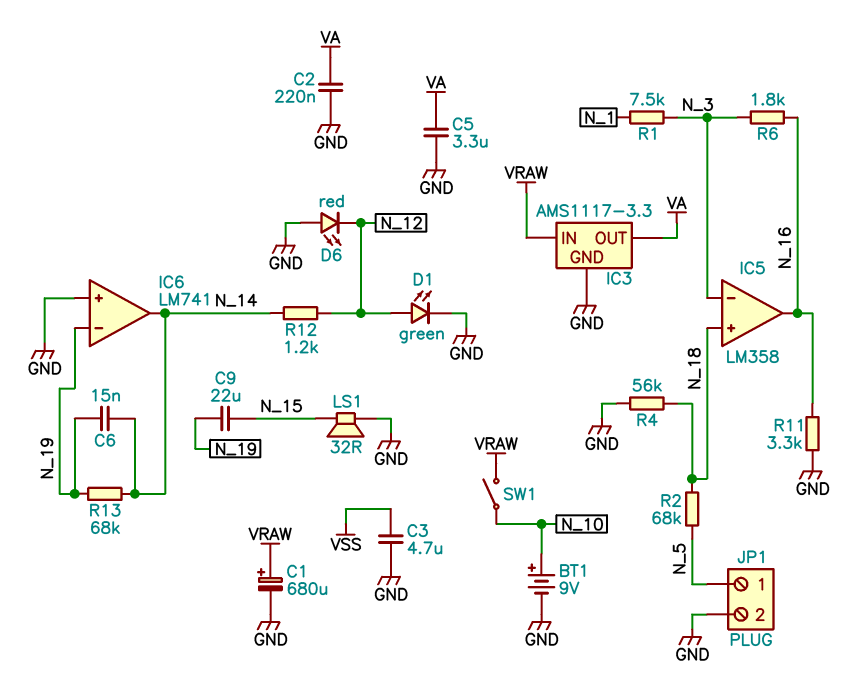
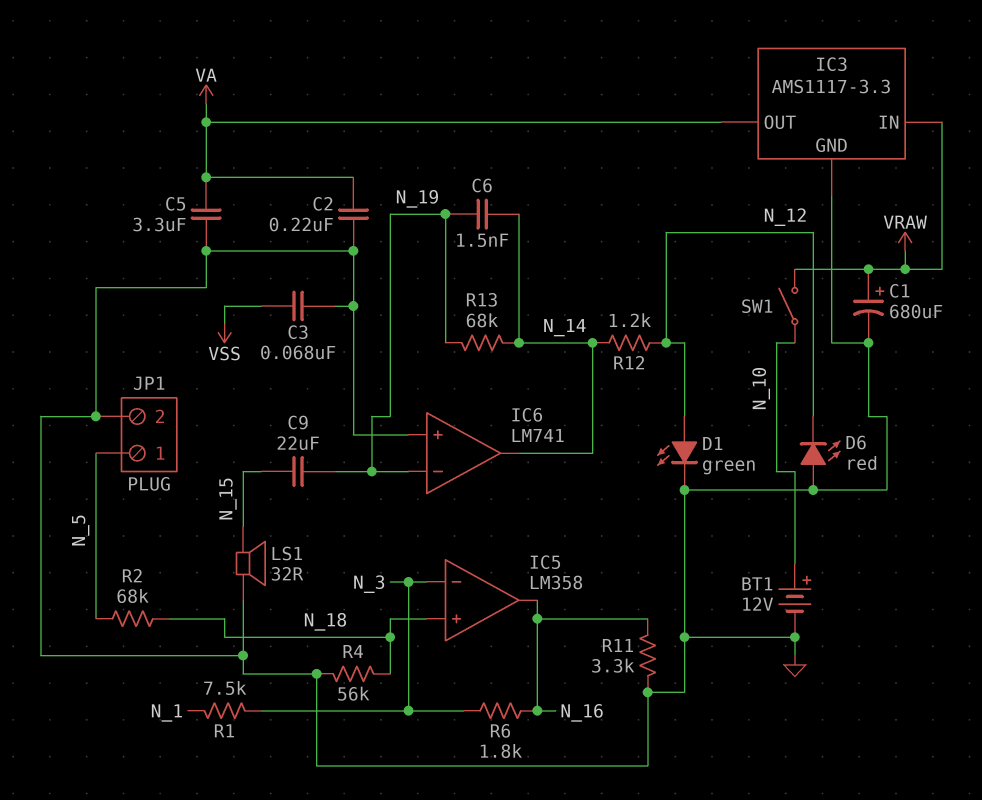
BT1: 9V (plus N_10, minus GND) -> 12V (plus N_10, minus GND)
C3: 4.7uF (GND, VSS) -> 68nF (GND, VSS)
C6: 15nF (N_14, N_19) -> 1.5nF (N_14, N_19)

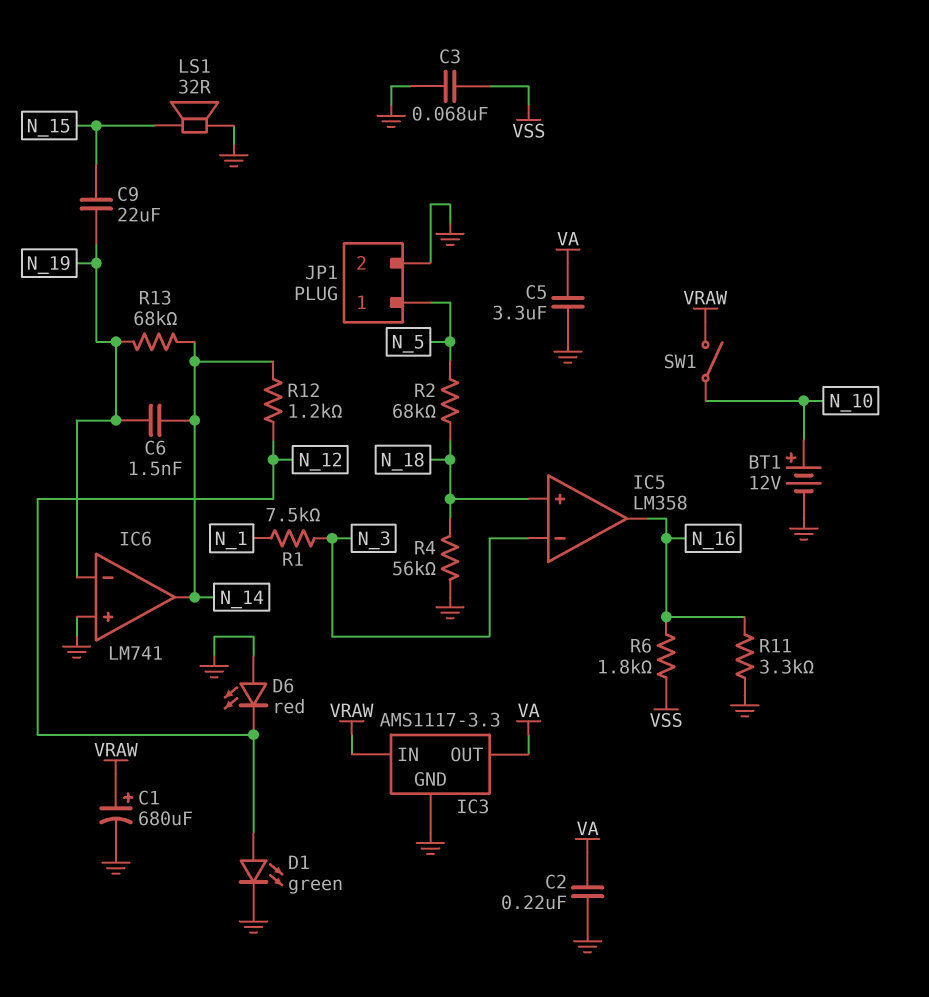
R6: 1.8k (N_3, N_16) -> 1.8k (N_16, VSS)

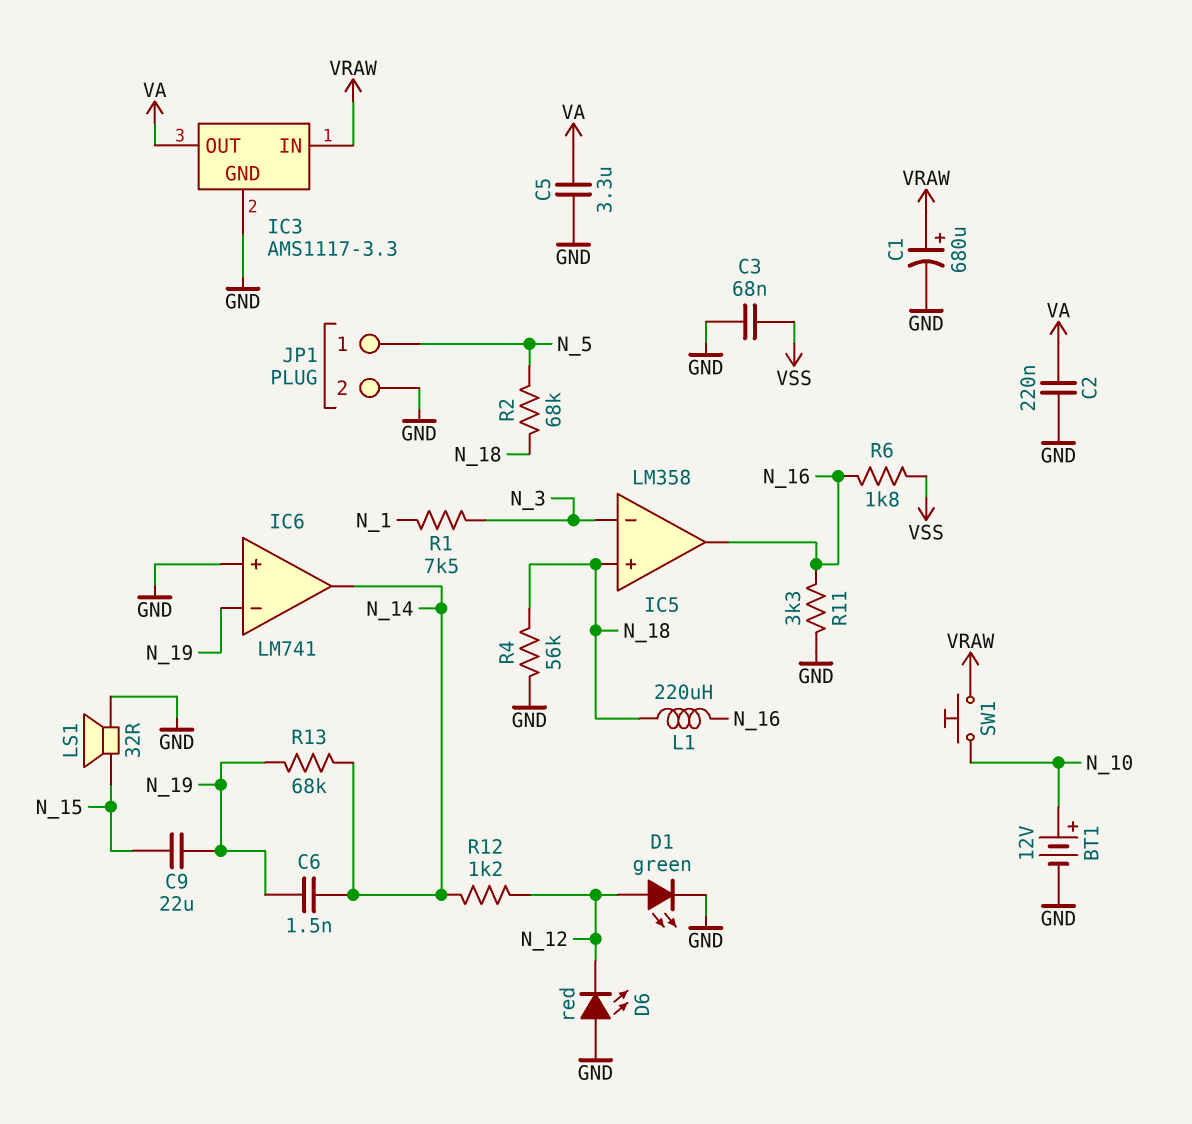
L1: none -> 220uH (N_16, N_18)
SW1: switch (N_10, VRAW) -> button (N_10, VRAW)

